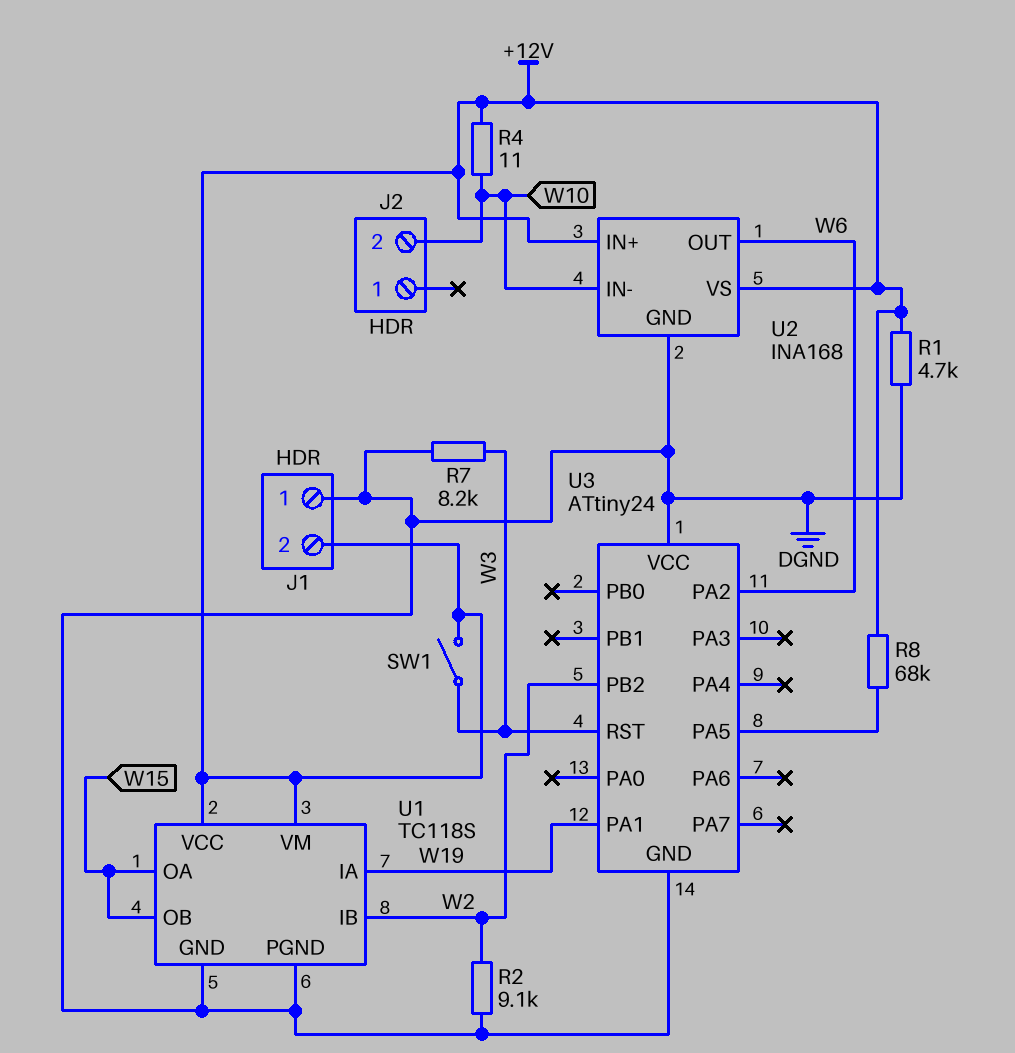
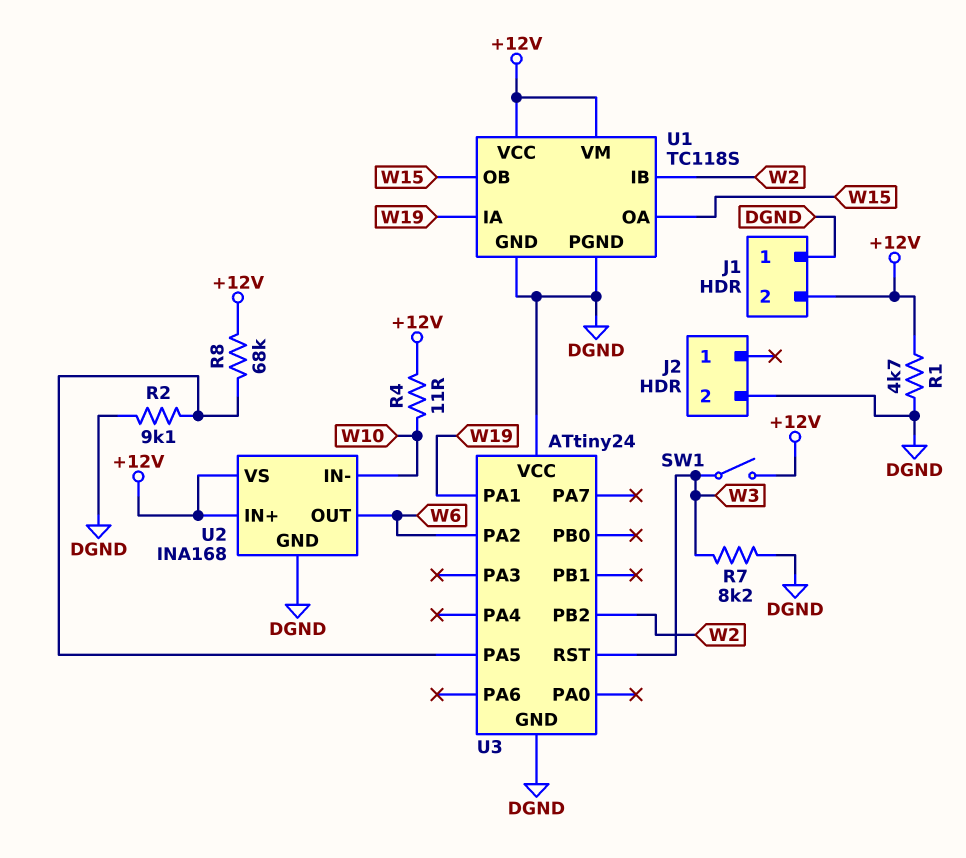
J2 pin 2: W10 -> DGND
R2: 9.1k (DGND, W2) -> 9.1k (DGND, U3/PA5)

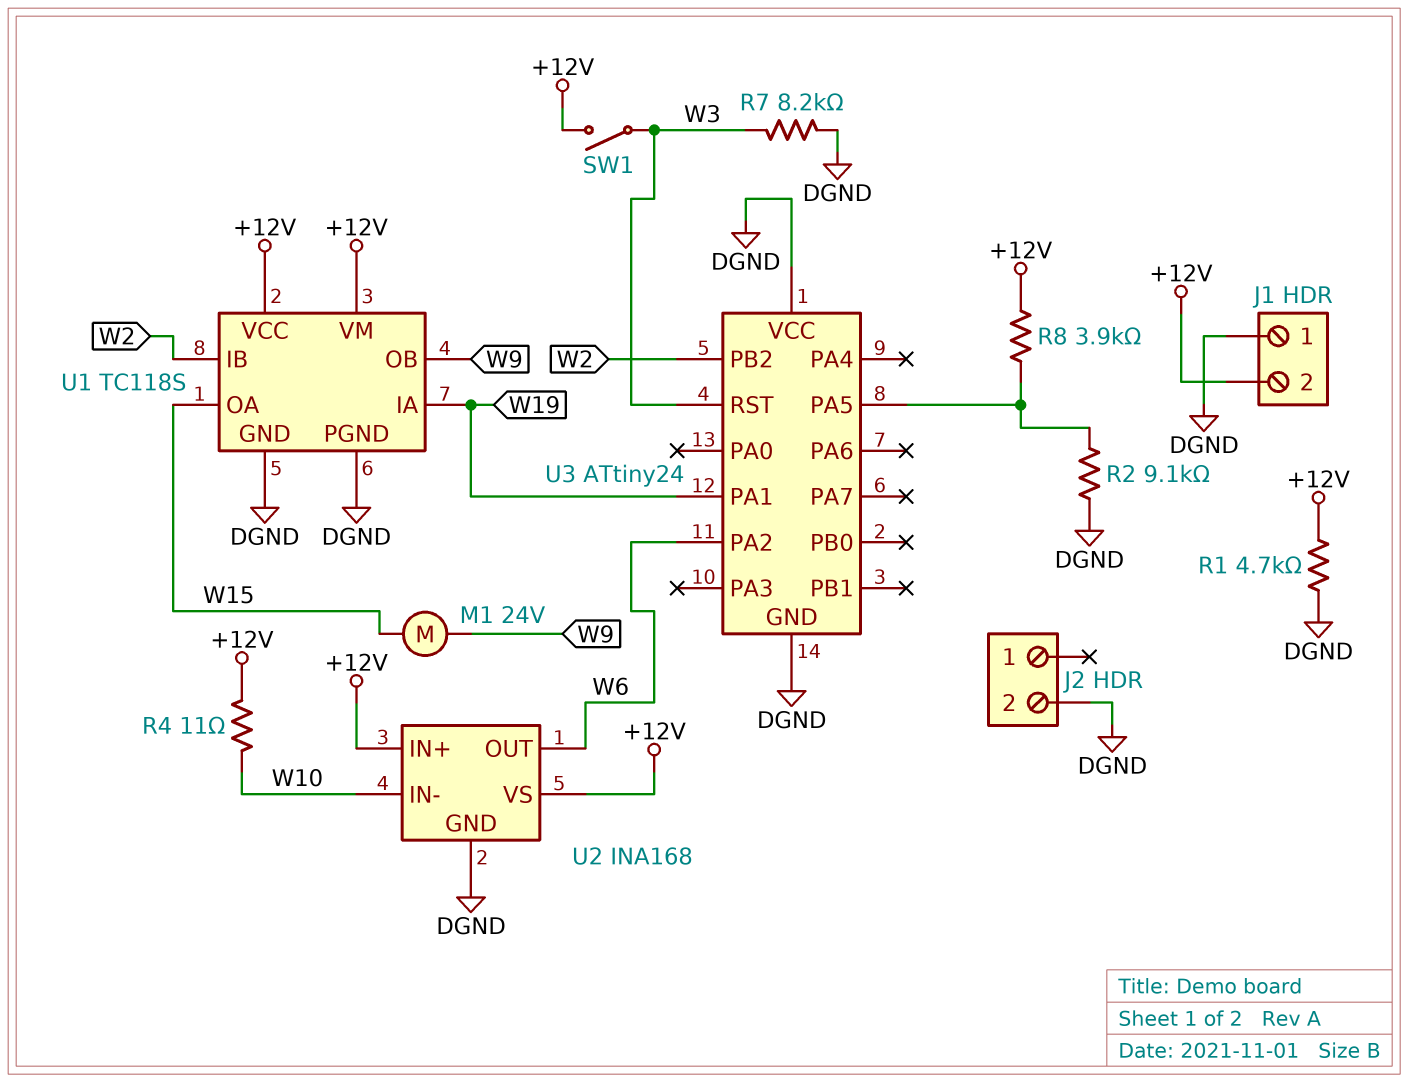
M1: none -> motor 24V (W9, W15)
R8: 68k (+12V, U3/PA5) -> 3.9k (+12V, U3/PA5)
U1 pin OB: W15 -> W9

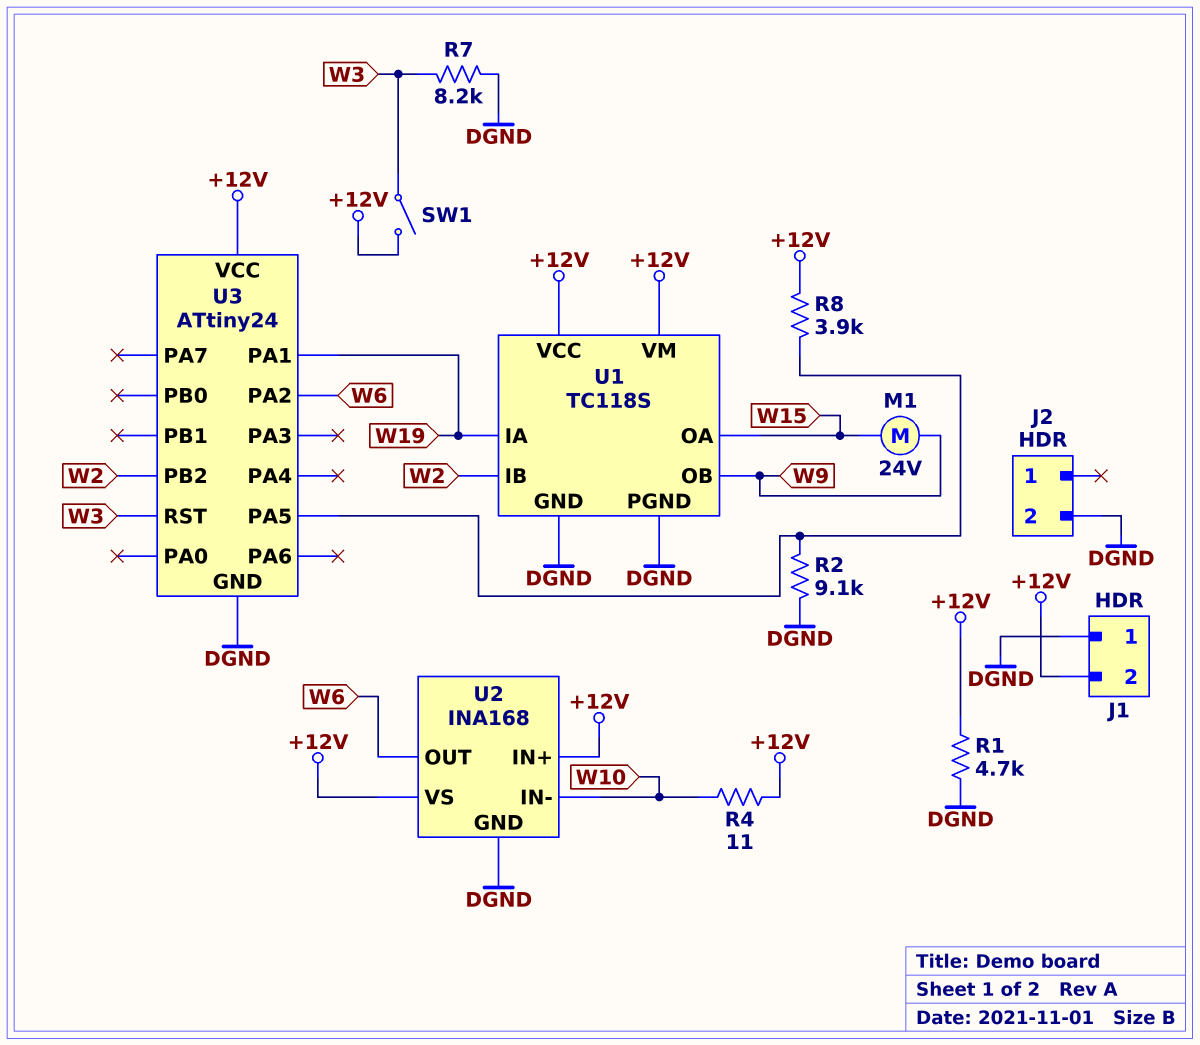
U3 pin VCC: DGND -> +12V

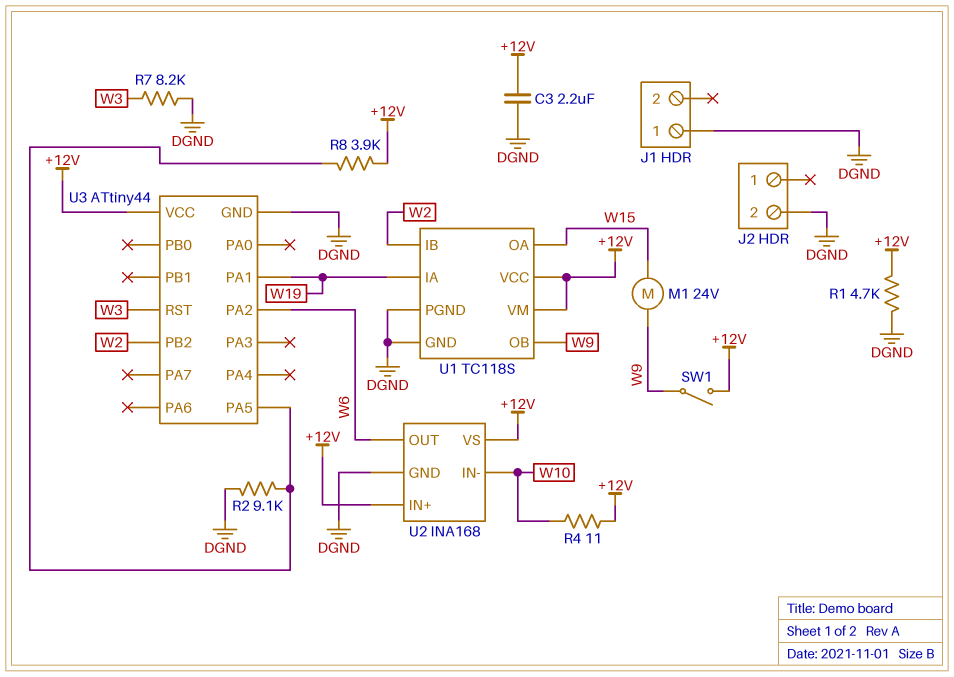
C3: none -> 2.2uF (+12V, DGND)
J1 pin 2: +12V -> none
SW1: switch (+12V, W3) -> switch (+12V, W9)
U3: ATtiny24 -> ATtiny44

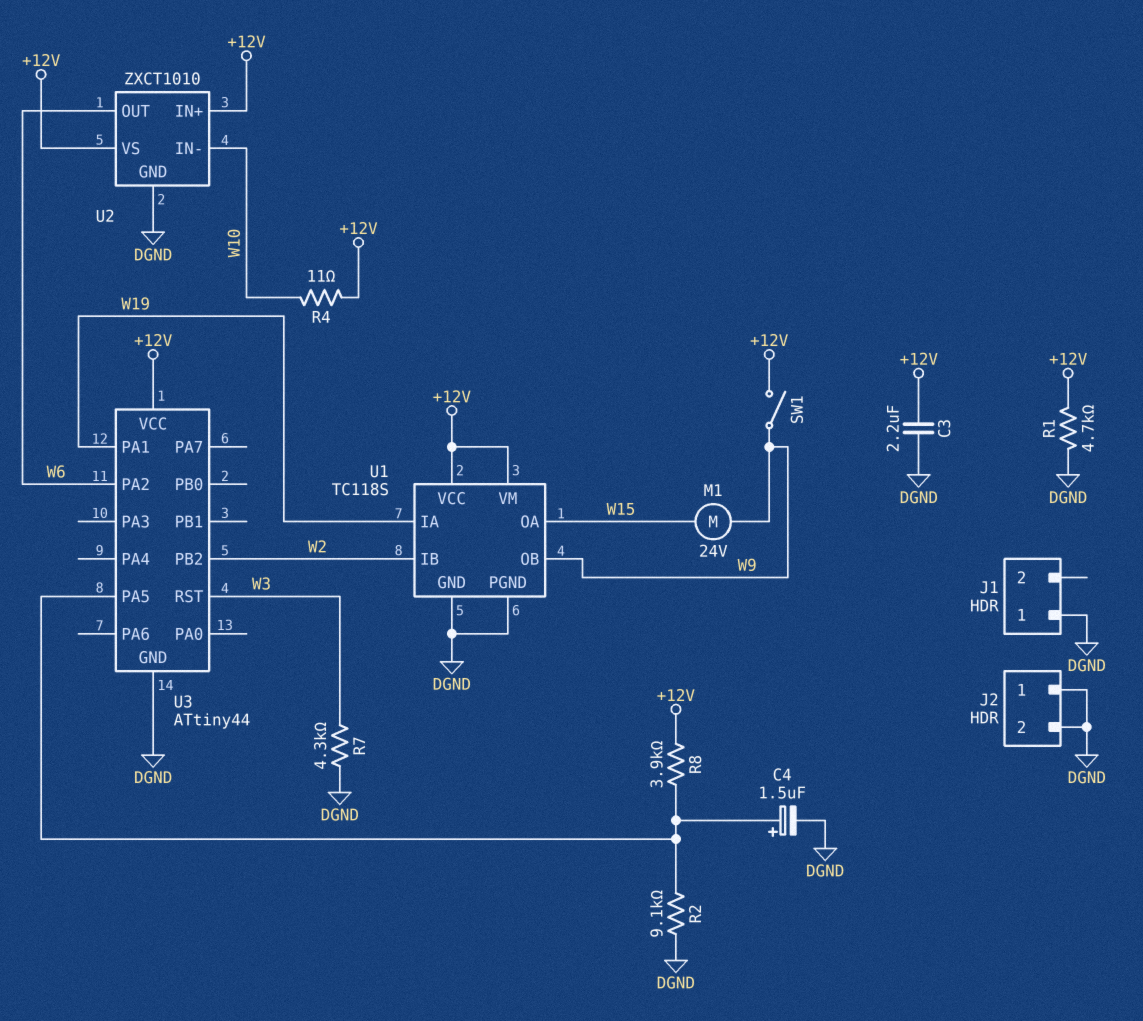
C4: none -> 1.5uF (plus U3/PA5, minus DGND)
J2 pin 1: none -> DGND
R7: 8.2k (DGND, W3) -> 4.3k (DGND, W3)
U2: INA168 -> ZXCT1010

